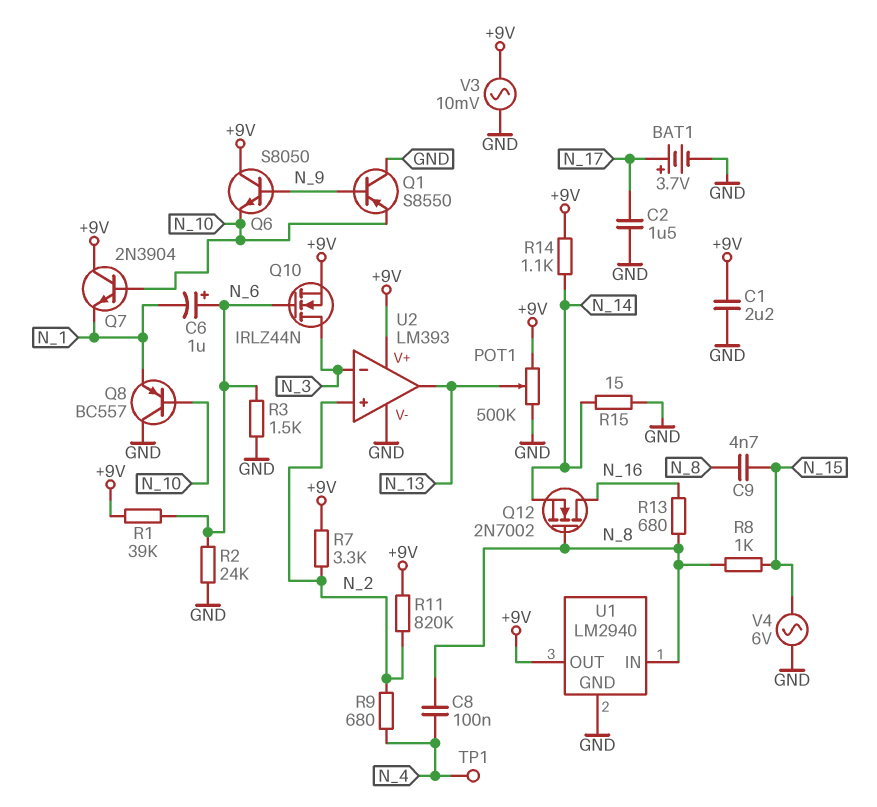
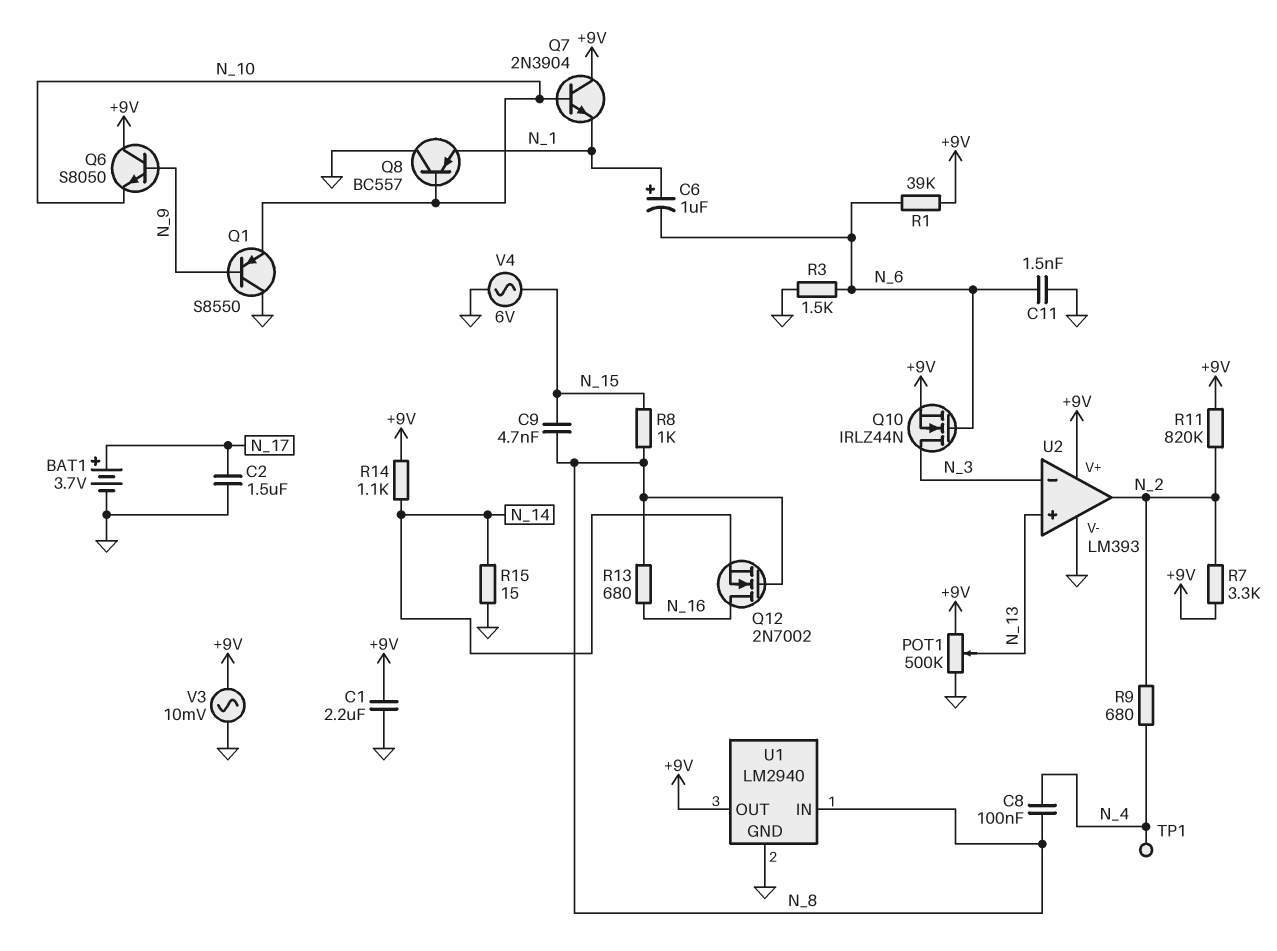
C6: 1uF (plus N_6, minus N_1) -> 1uF (plus N_1, minus N_6)
C11: none -> 1.5nF (GND, N_6)
R2: 24k (GND, N_6) -> none
U2 pin in+: N_2 -> N_13
U2 pin out: N_13 -> N_2

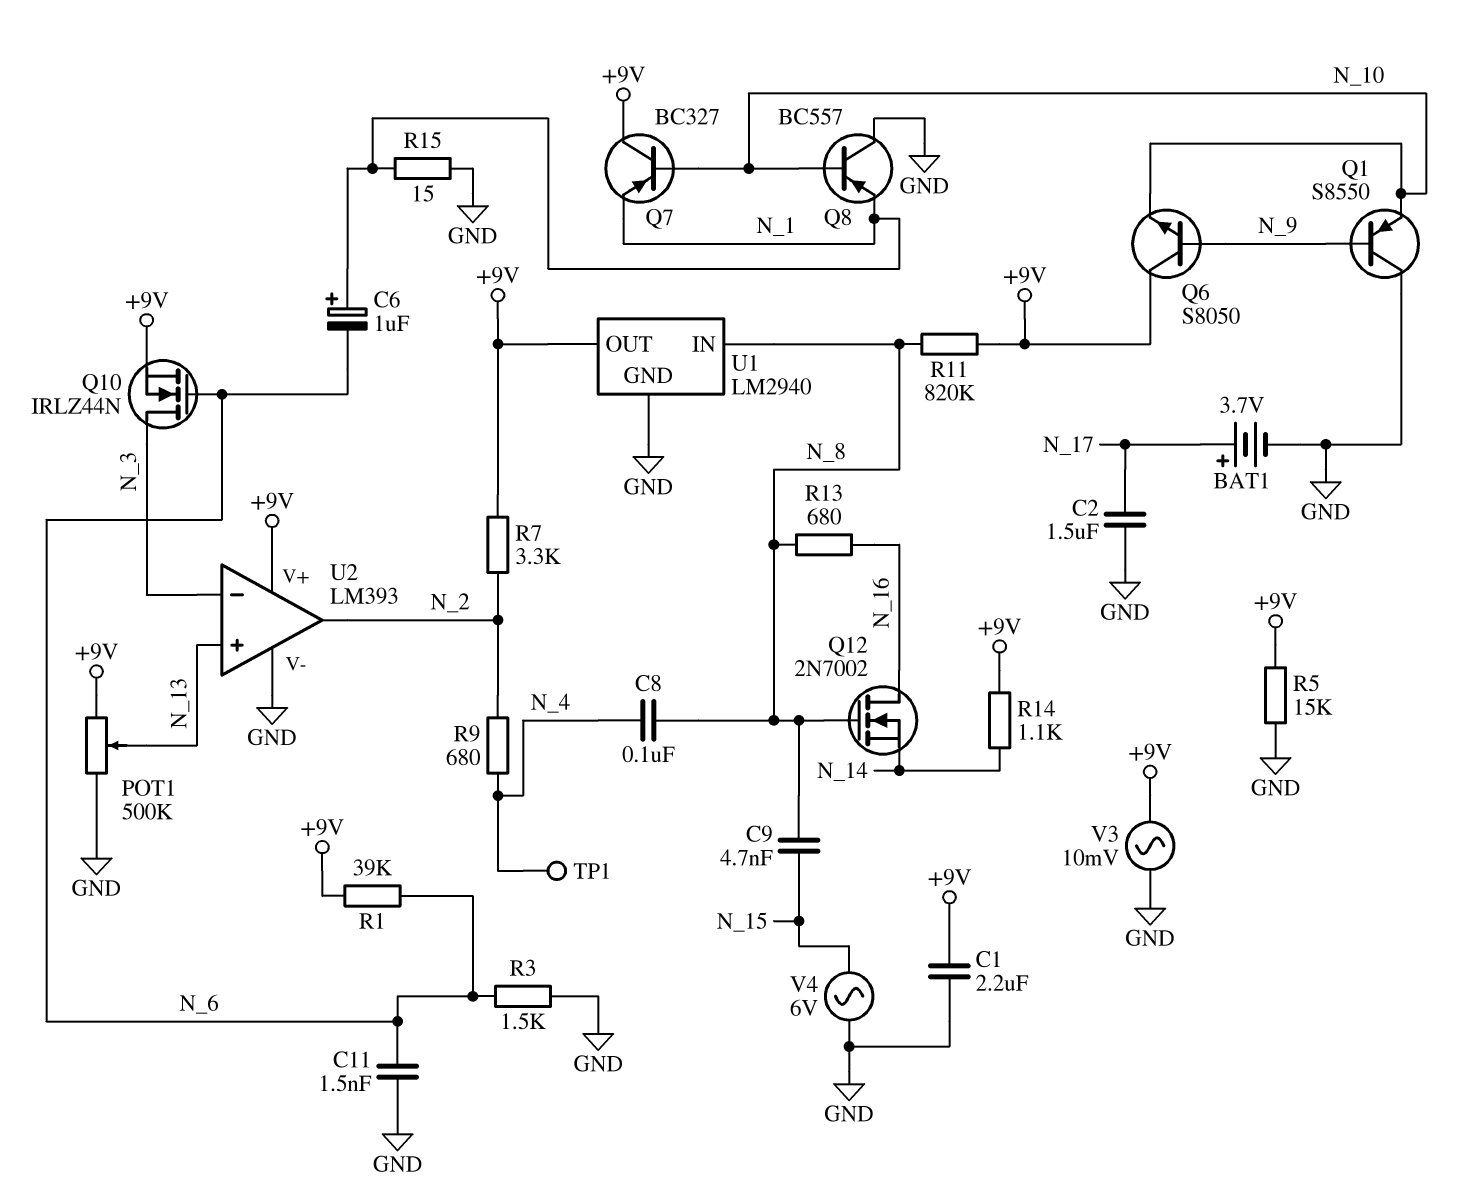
Q7: NPN 2N3904 (B N_10, C +9V, E N_1) -> PNP BC327 (B N_10, C +9V, E N_1)
R5: none -> 15k (+9V, GND)
R8: 1k (N_8, N_15) -> none
R11: 820k (+9V, N_2) -> 820k (+9V, N_8)
R15: 15 (GND, N_14) -> 15 (GND, N_1)

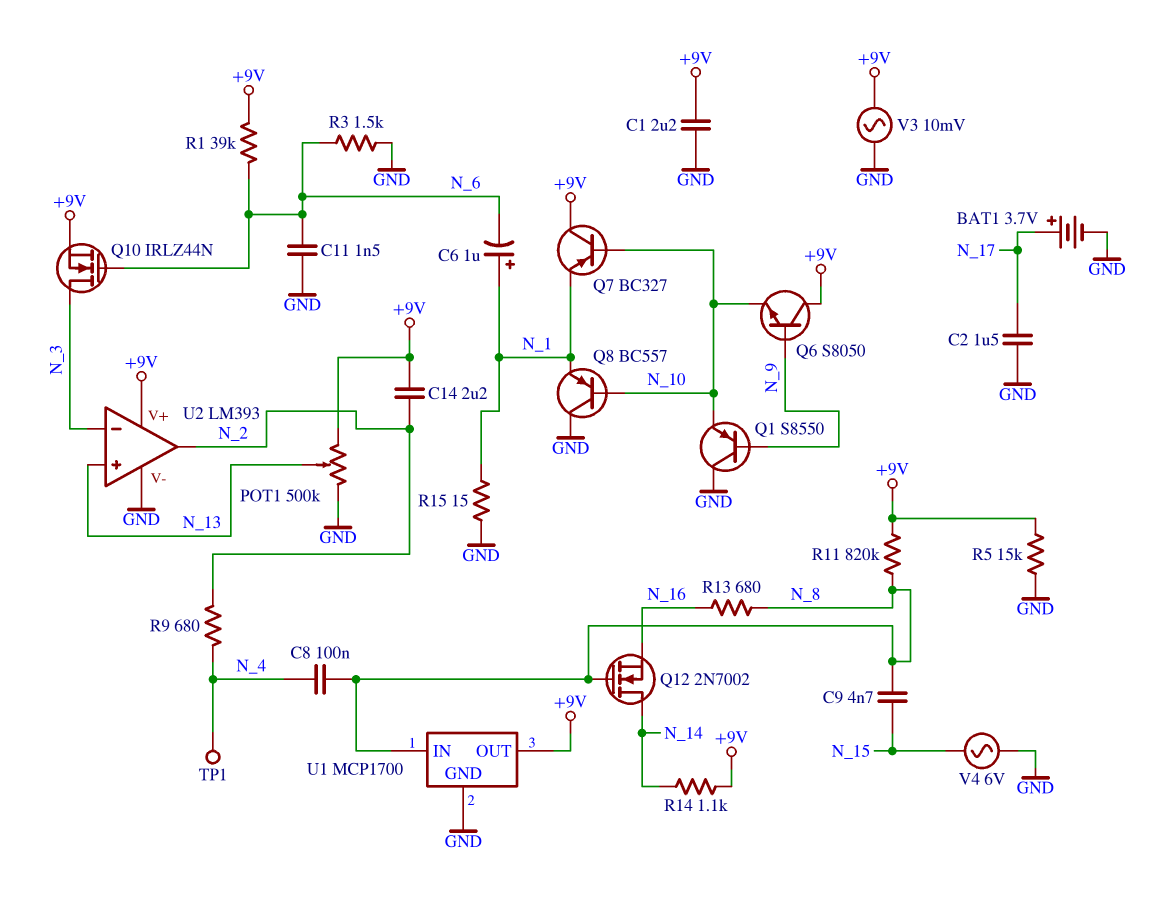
C14: none -> 2.2uF (+9V, N_2)
Q12: NMOS 2N7002 (G N_8, D N_16, S N_14) -> NMOS 2N7002 (G N_8, D N_14, S N_16)
R7: 3.3k (+9V, N_2) -> none
U1: LM2940 -> MCP1700

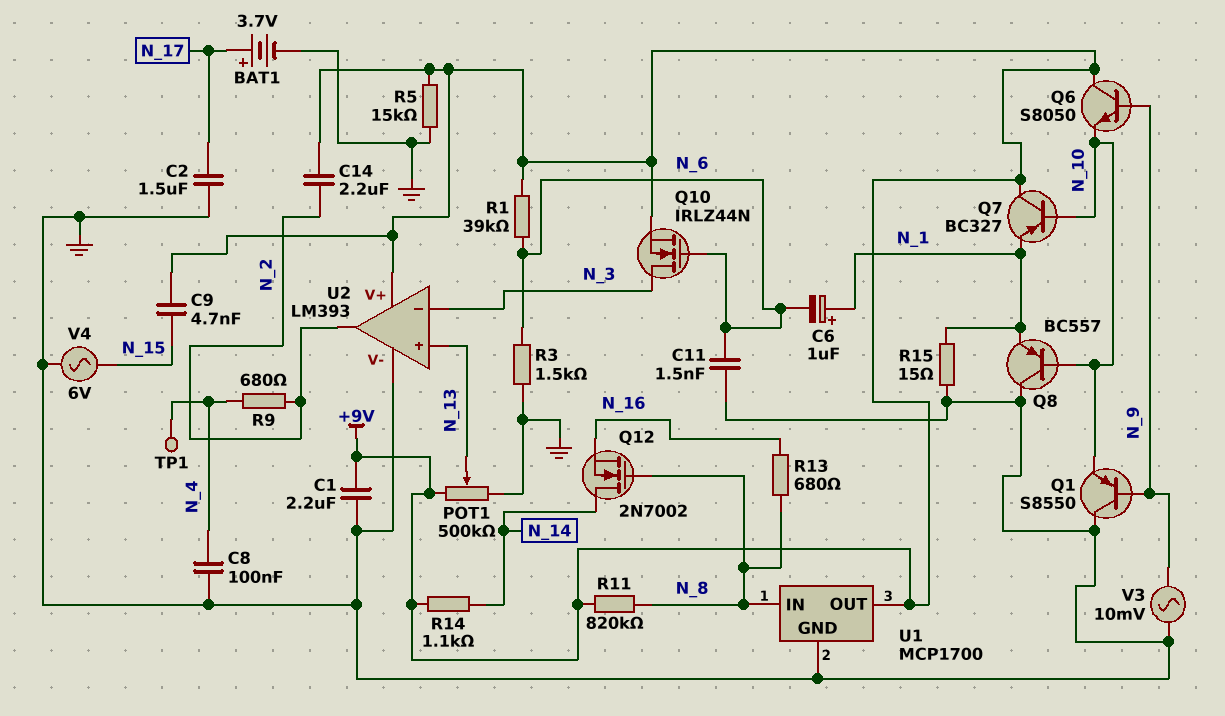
C8: 100nF (N_4, N_8) -> 100nF (GND, N_4)
C9: 4.7nF (N_8, N_15) -> 4.7nF (+9V, N_15)
V3: AC 10mV (+9V, GND) -> AC 10mV (GND, N_9)

